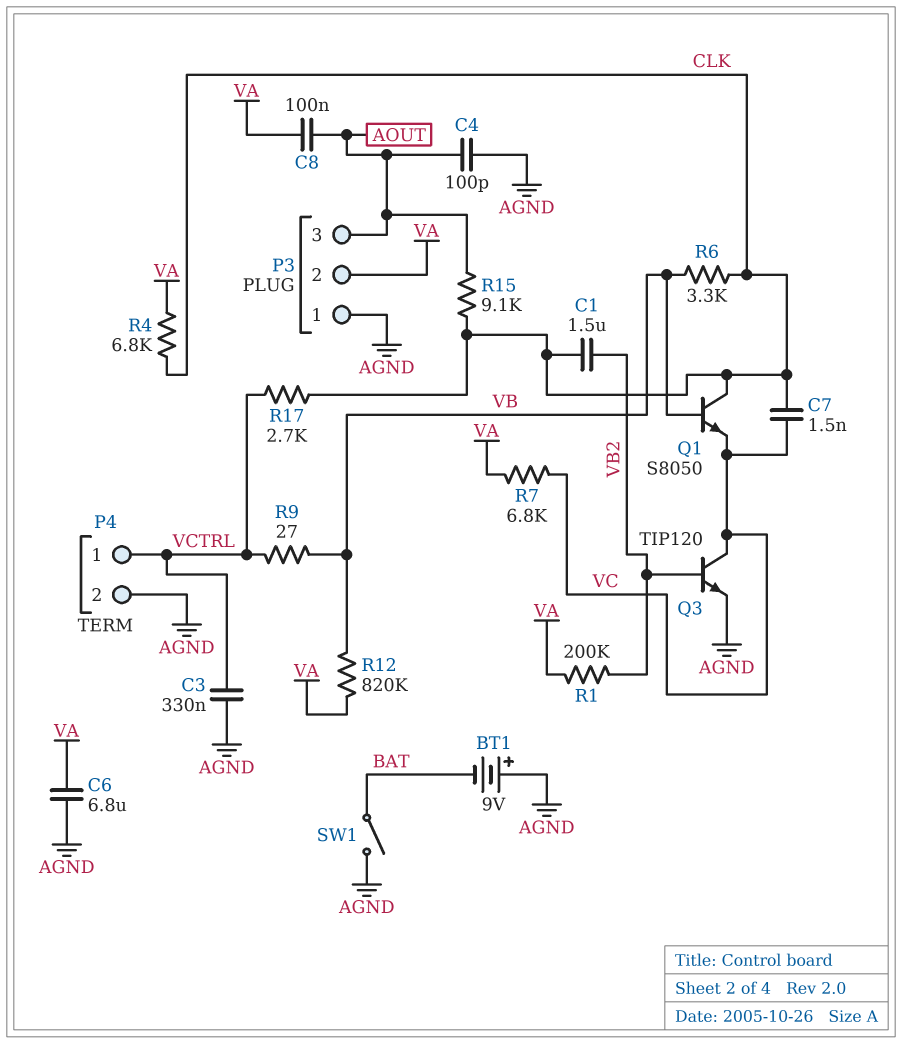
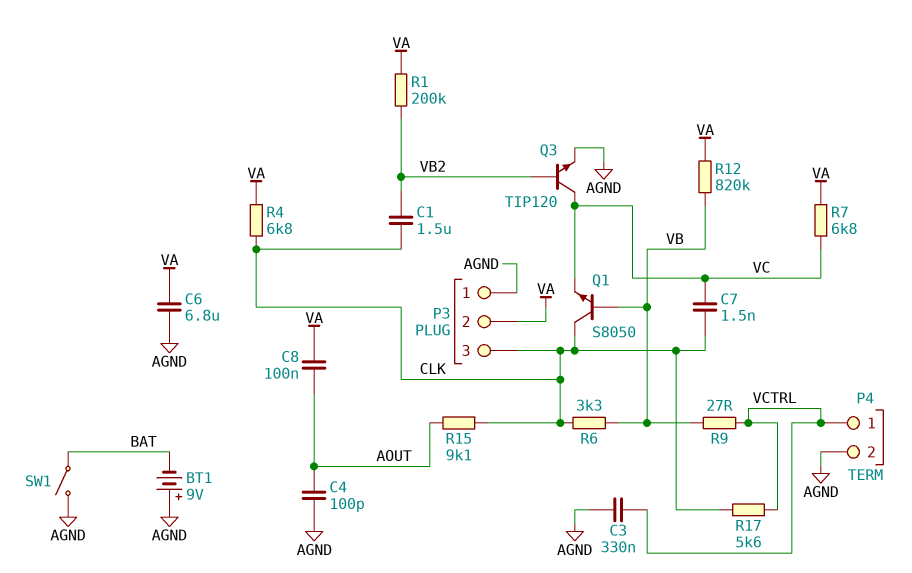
P3 pin 3: AOUT -> CLK
R17: 2.7k (CLK, VCTRL) -> 5.6k (CLK, VCTRL)

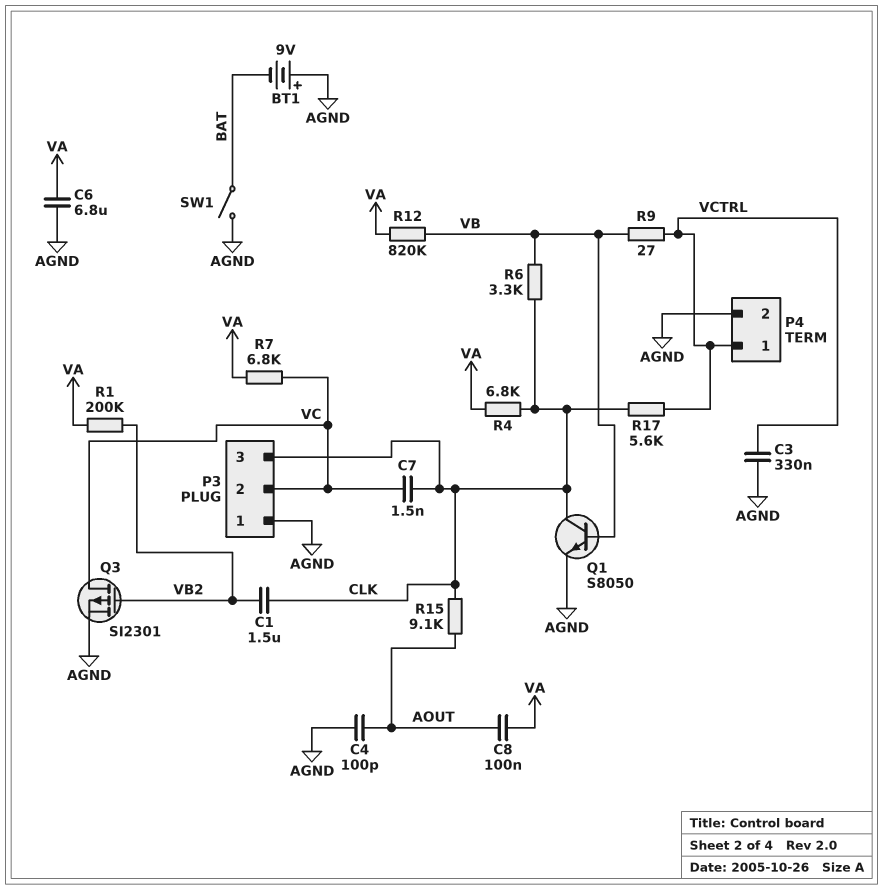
P3 pin 2: VA -> VC
Q1: NPN S8050 (B VB, C CLK, E VC) -> NPN S8050 (B VB, C CLK, E AGND)
Q3: NPN TIP120 (B VB2, C VC, E AGND) -> PMOS SI2301 (G VB2, D VC, S AGND)

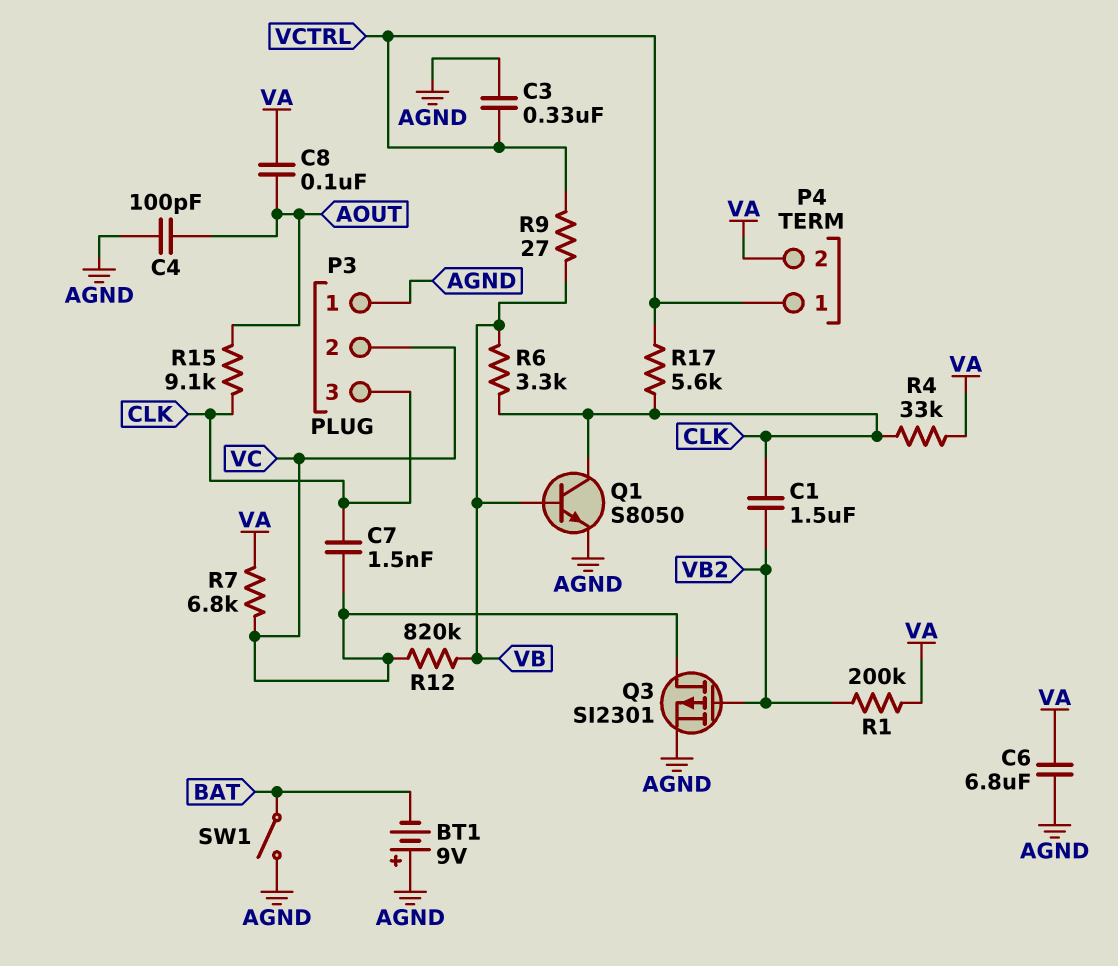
P4 pin 2: AGND -> VA
R4: 6.8k (CLK, VA) -> 33k (CLK, VA)
R12: 820k (VA, VB) -> 820k (VB, VC)

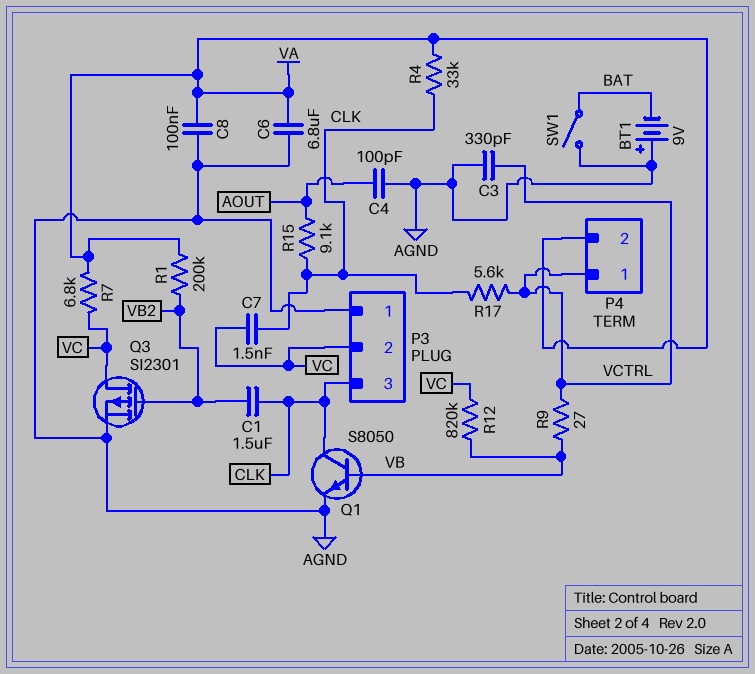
C3: 330nF (AGND, VCTRL) -> 330pF (AGND, VCTRL)
C8: 100nF (AOUT, VA) -> 100nF (AGND, VA)
R6: 3.3k (CLK, VB) -> none

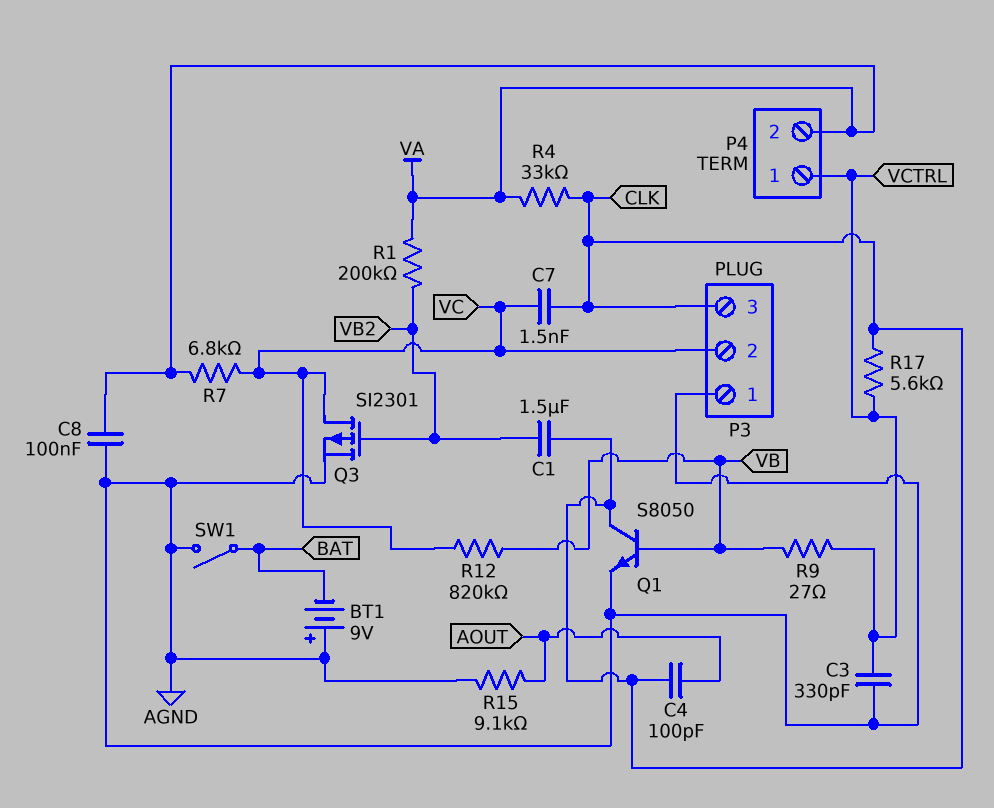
C4: 100pF (AGND, AOUT) -> 100pF (AOUT, CLK)
C6: 6.8uF (AGND, VA) -> none
R15: 9.1k (AOUT, CLK) -> 9.1k (AGND, AOUT)

